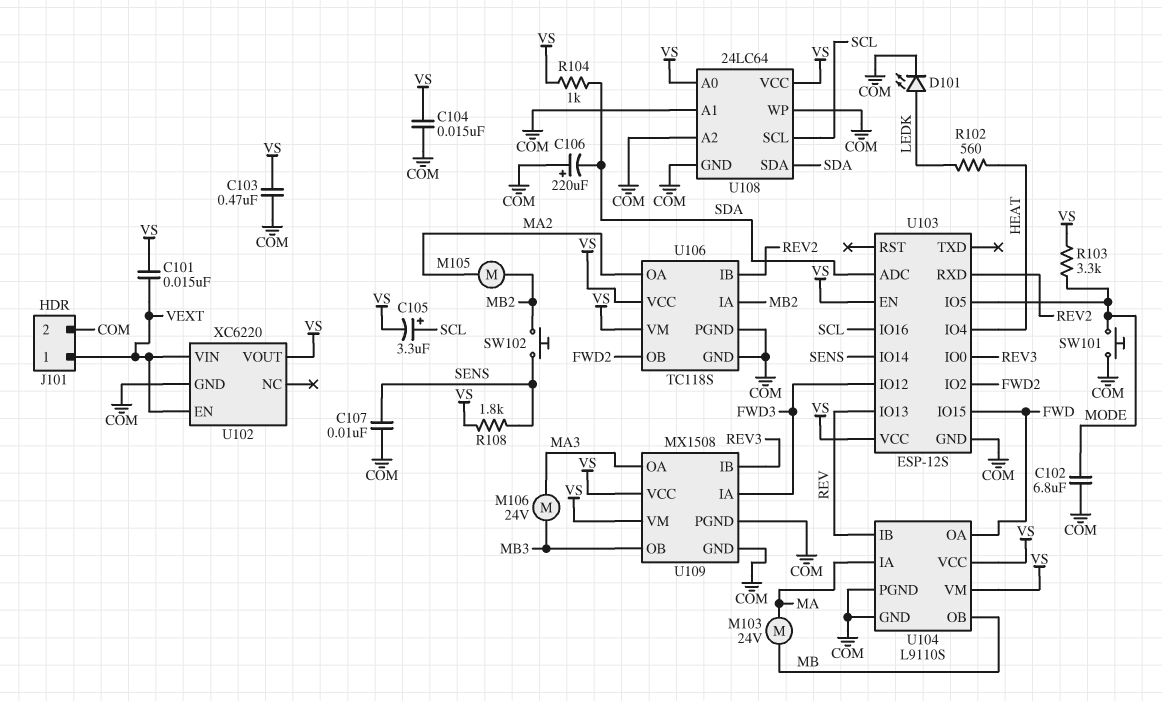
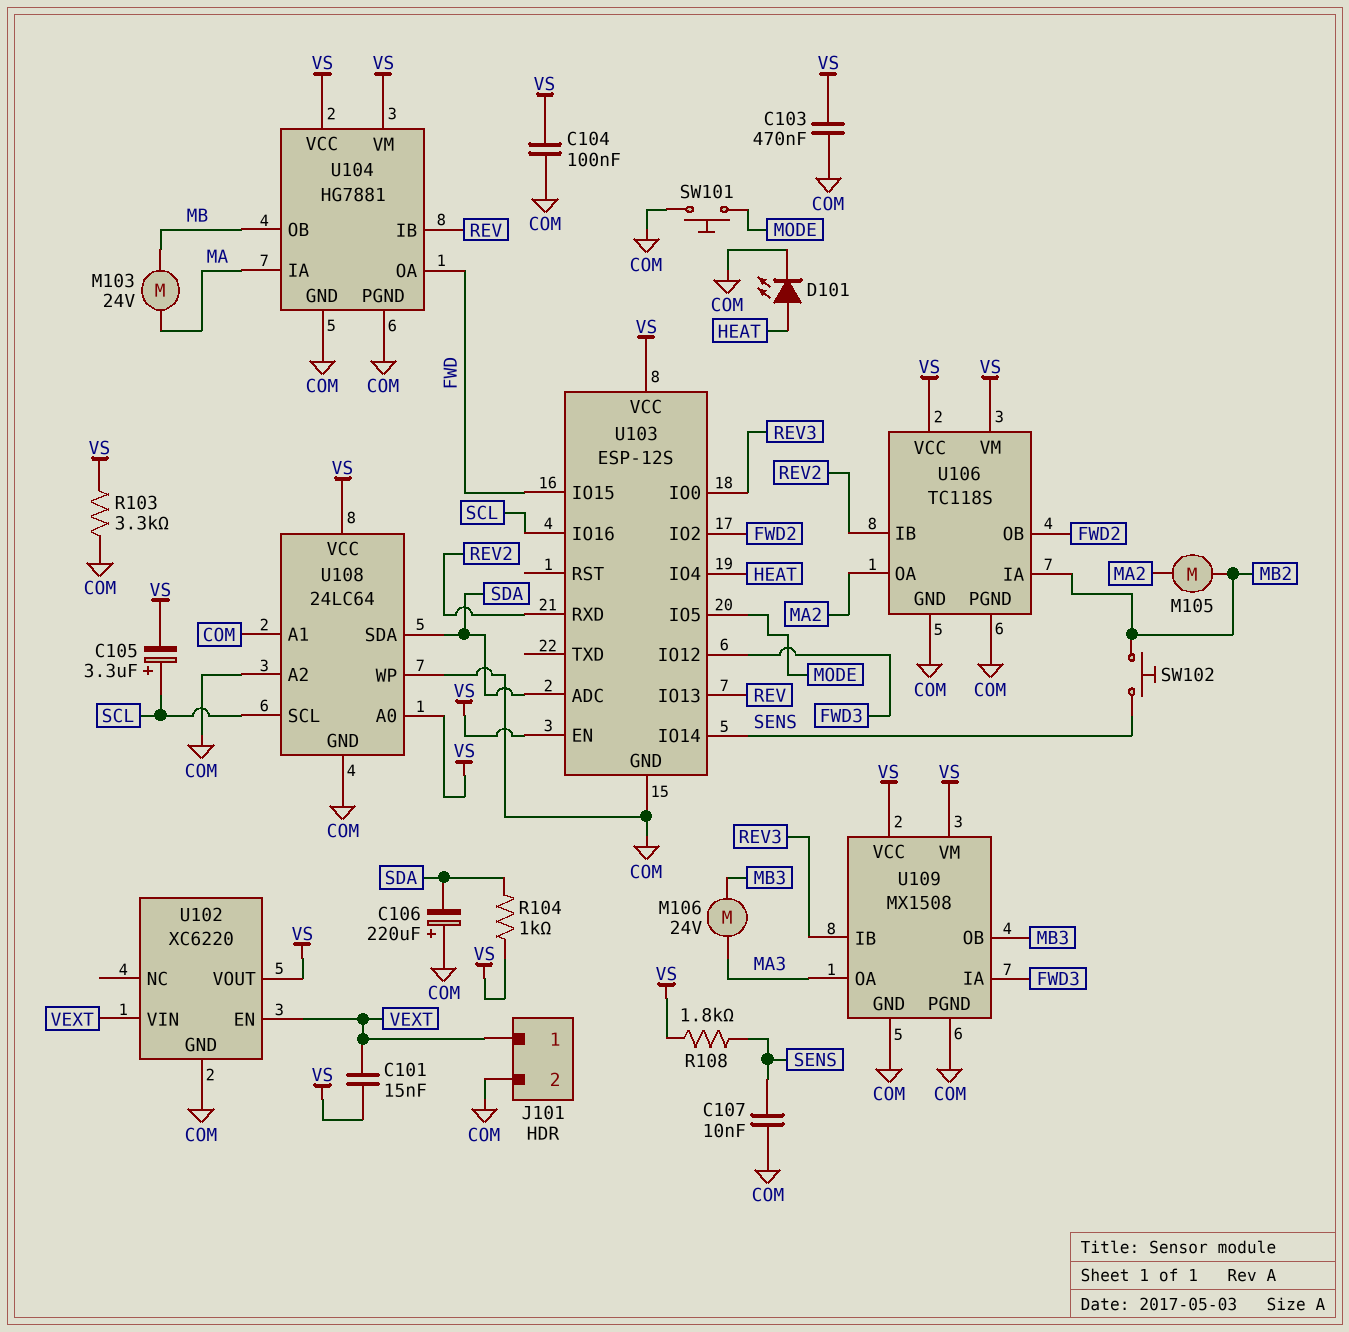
C102: 6.8uF (COM, MODE) -> none
C104: 15nF (COM, VS) -> 100nF (COM, VS)
D101: LED (A LEDK, K COM) -> LED (A HEAT, K COM)
R102: 560 (HEAT, LEDK) -> none
R103: 3.3k (MODE, VS) -> 3.3k (COM, VS)
U104: L9110S -> HG7881

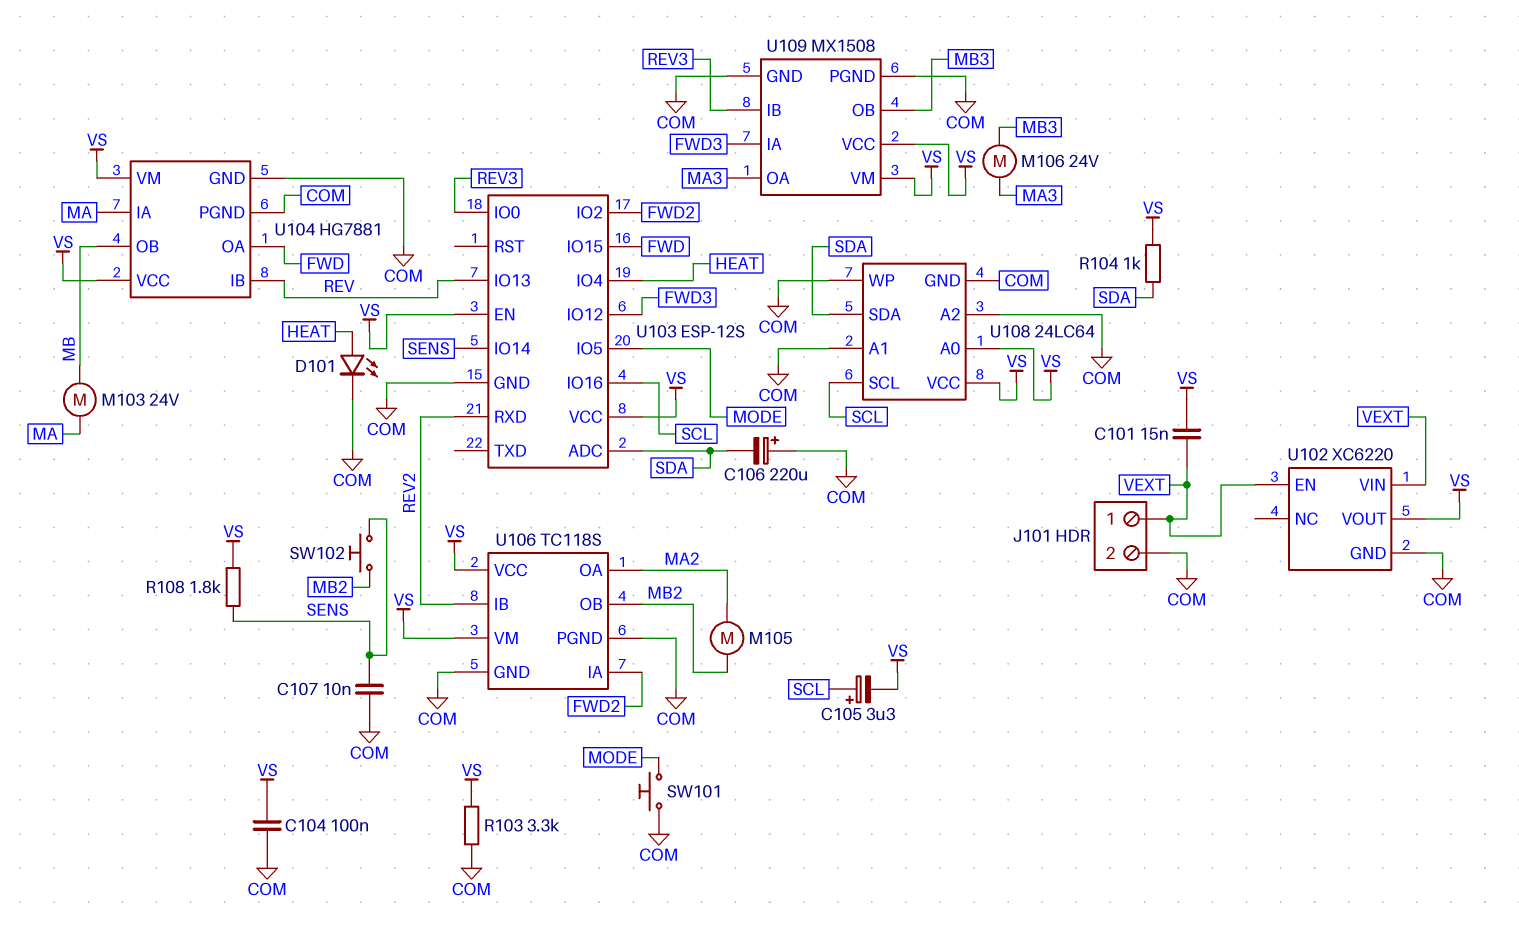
C103: 470nF (COM, VS) -> none
U106 pin IA: MB2 -> FWD2
U106 pin OB: FWD2 -> MB2

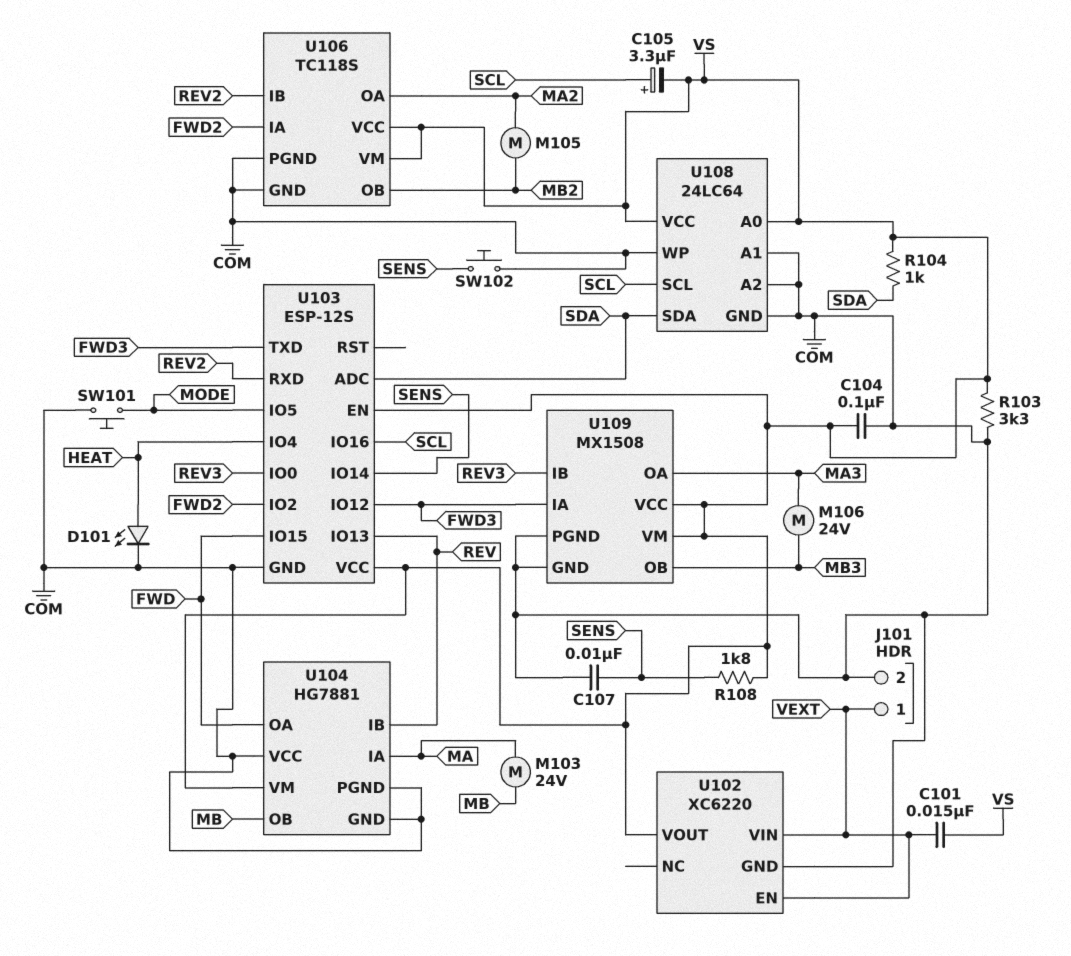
C106: 220uF (plus COM, minus SDA) -> none
SW102: button (MB2, SENS) -> button (COM, SENS)
U103 pin TXD: none -> FWD3
U104 pin VCC: VS -> COM

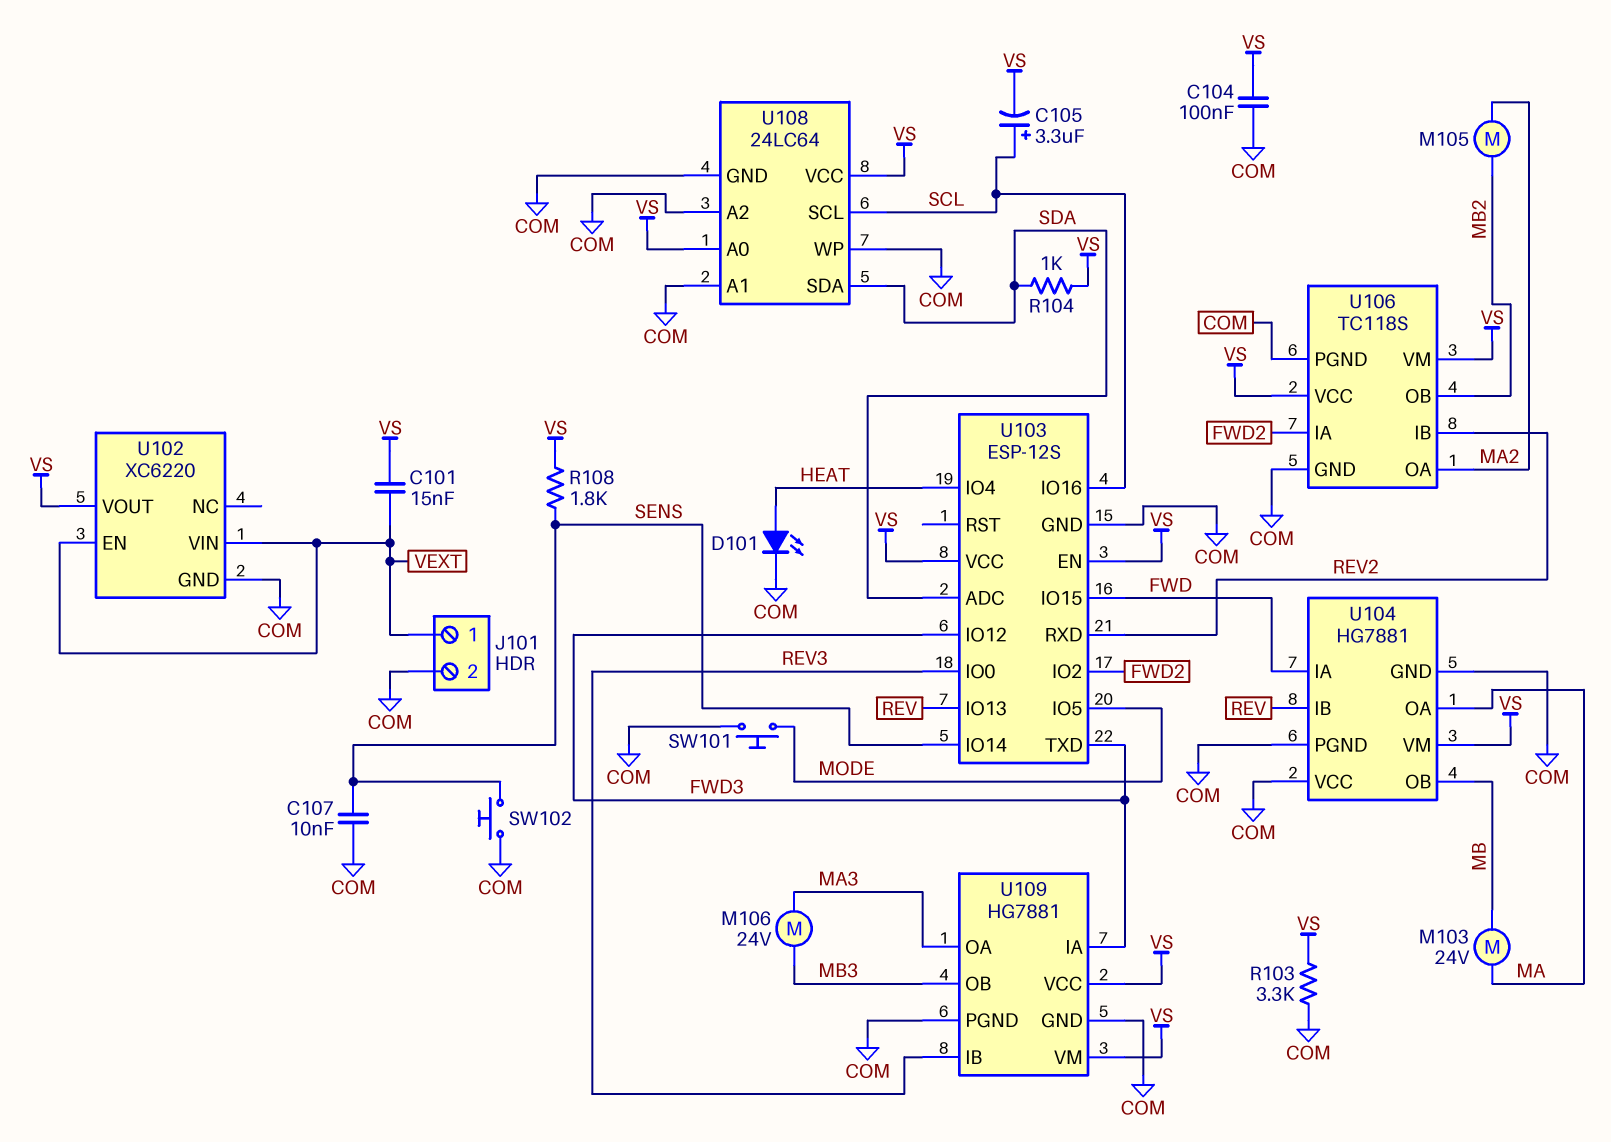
U104 pin IA: MA -> FWD
U104 pin OA: FWD -> MA
U109: MX1508 -> HG7881

